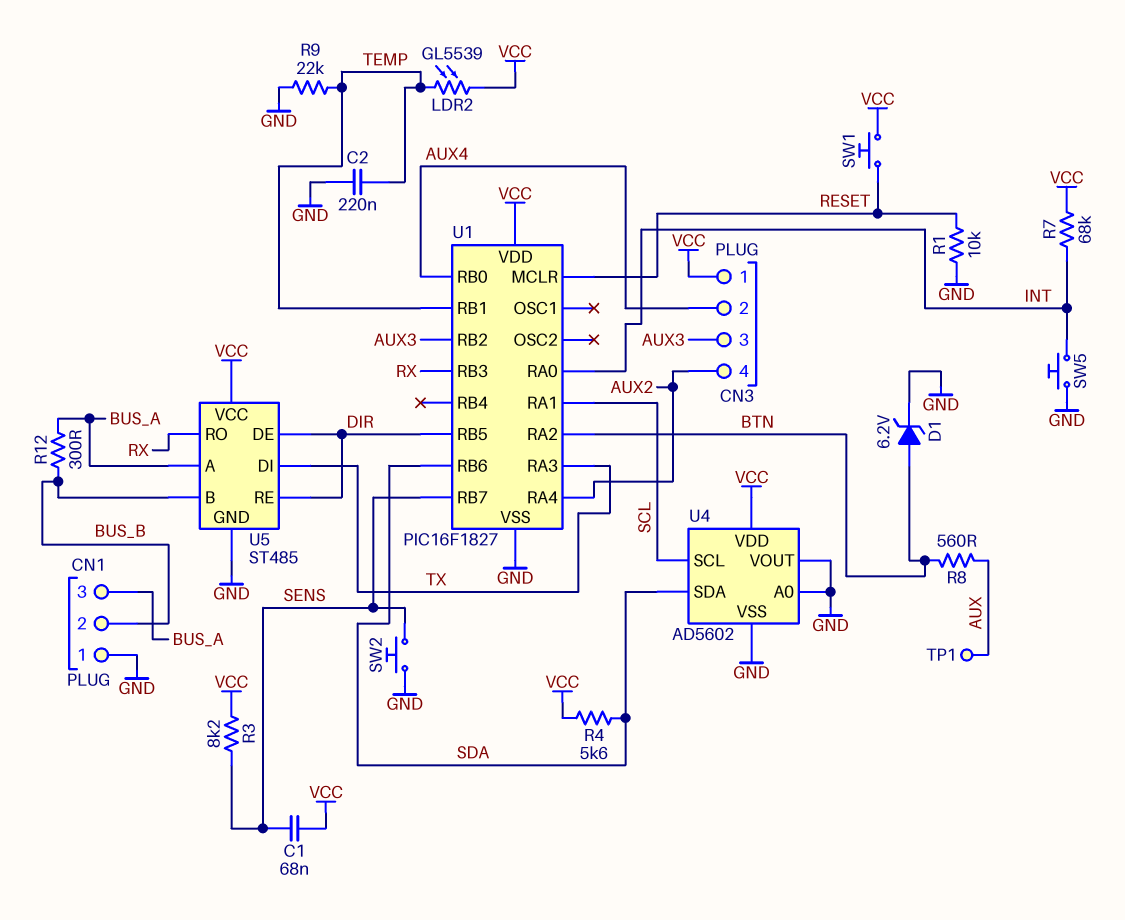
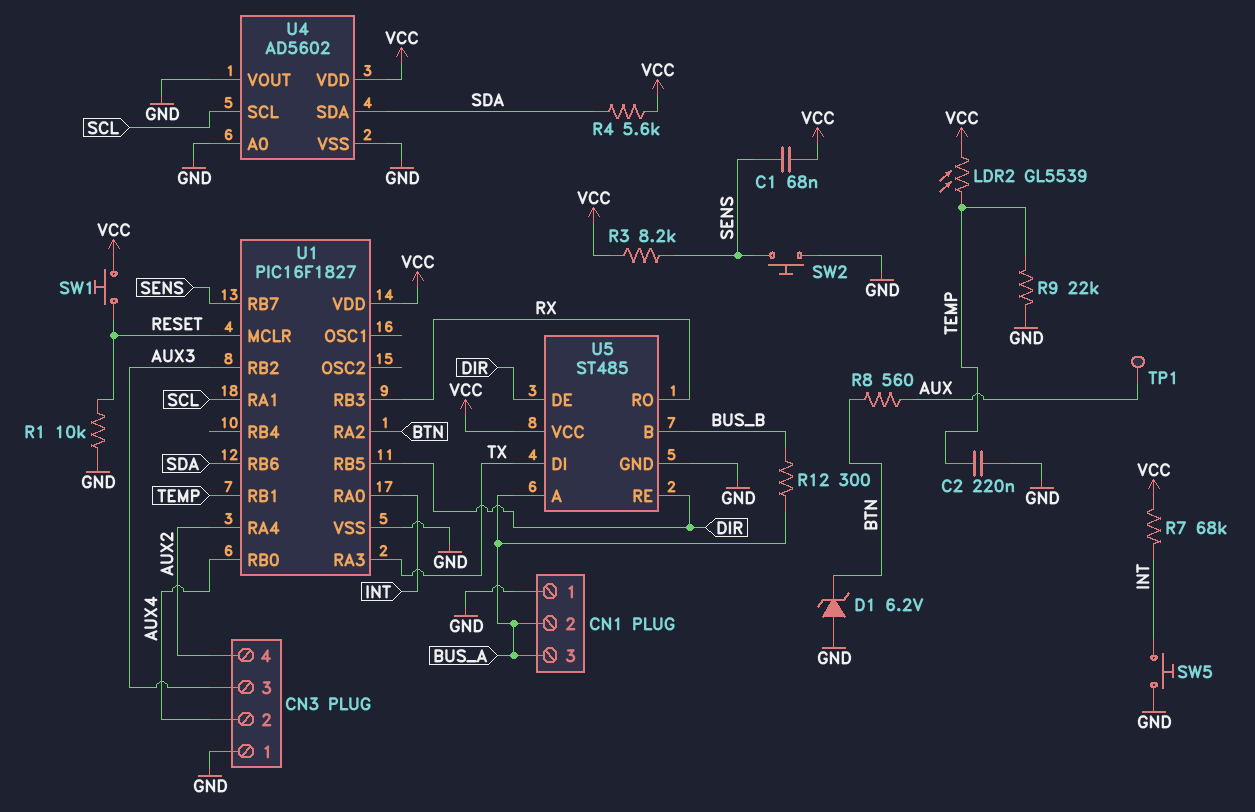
CN1 pin 2: BUS_B -> BUS_A
CN3 pin 1: VCC -> GND
D1: zener 6.2V (A BTN, K GND) -> zener 6.2V (A GND, K BTN)

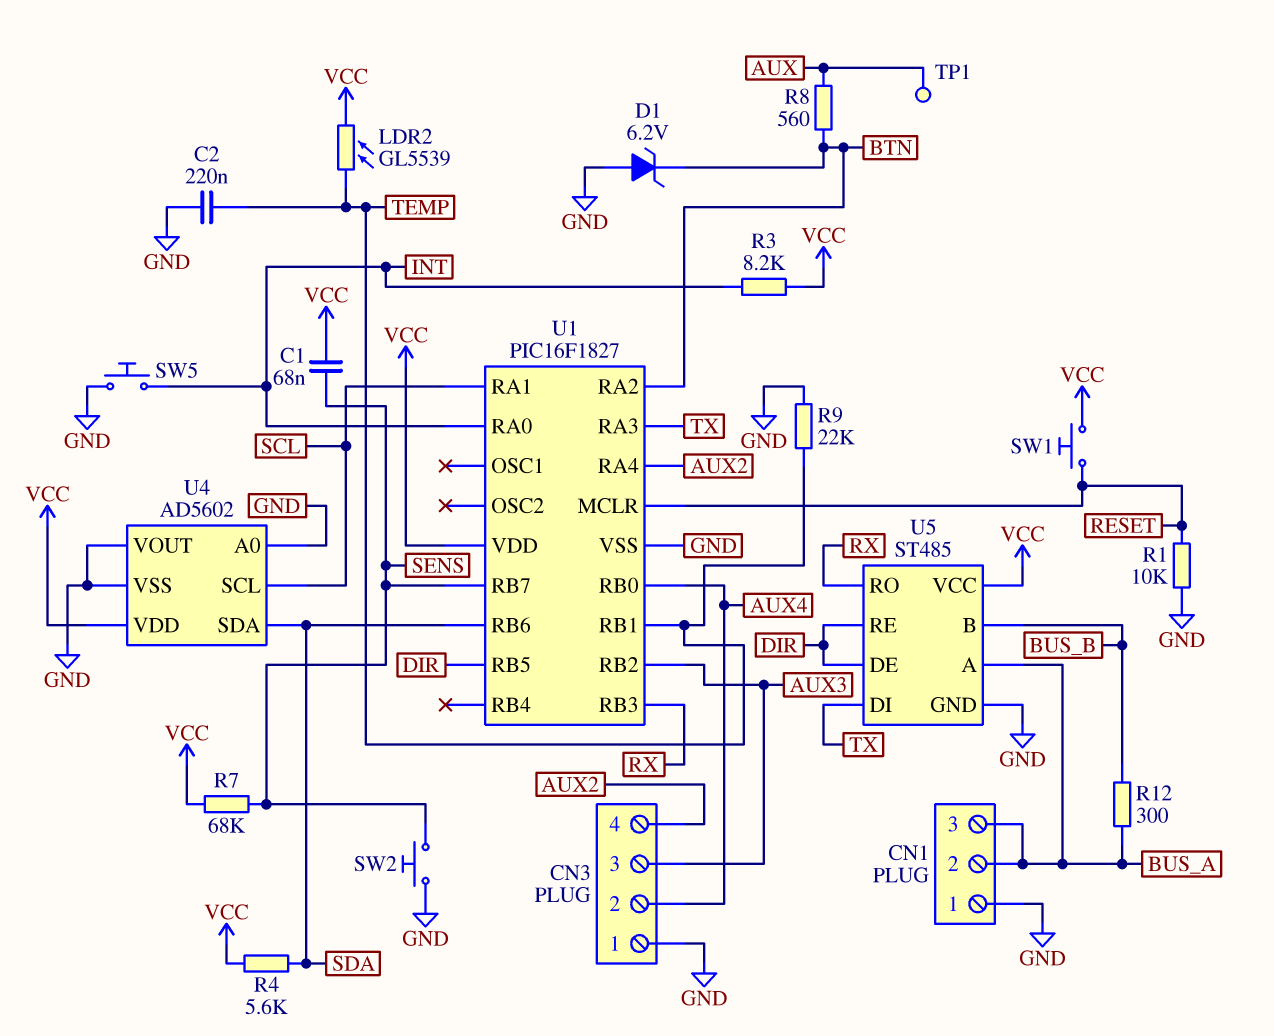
R3: 8.2k (SENS, VCC) -> 8.2k (INT, VCC)
R7: 68k (INT, VCC) -> 68k (SENS, VCC)

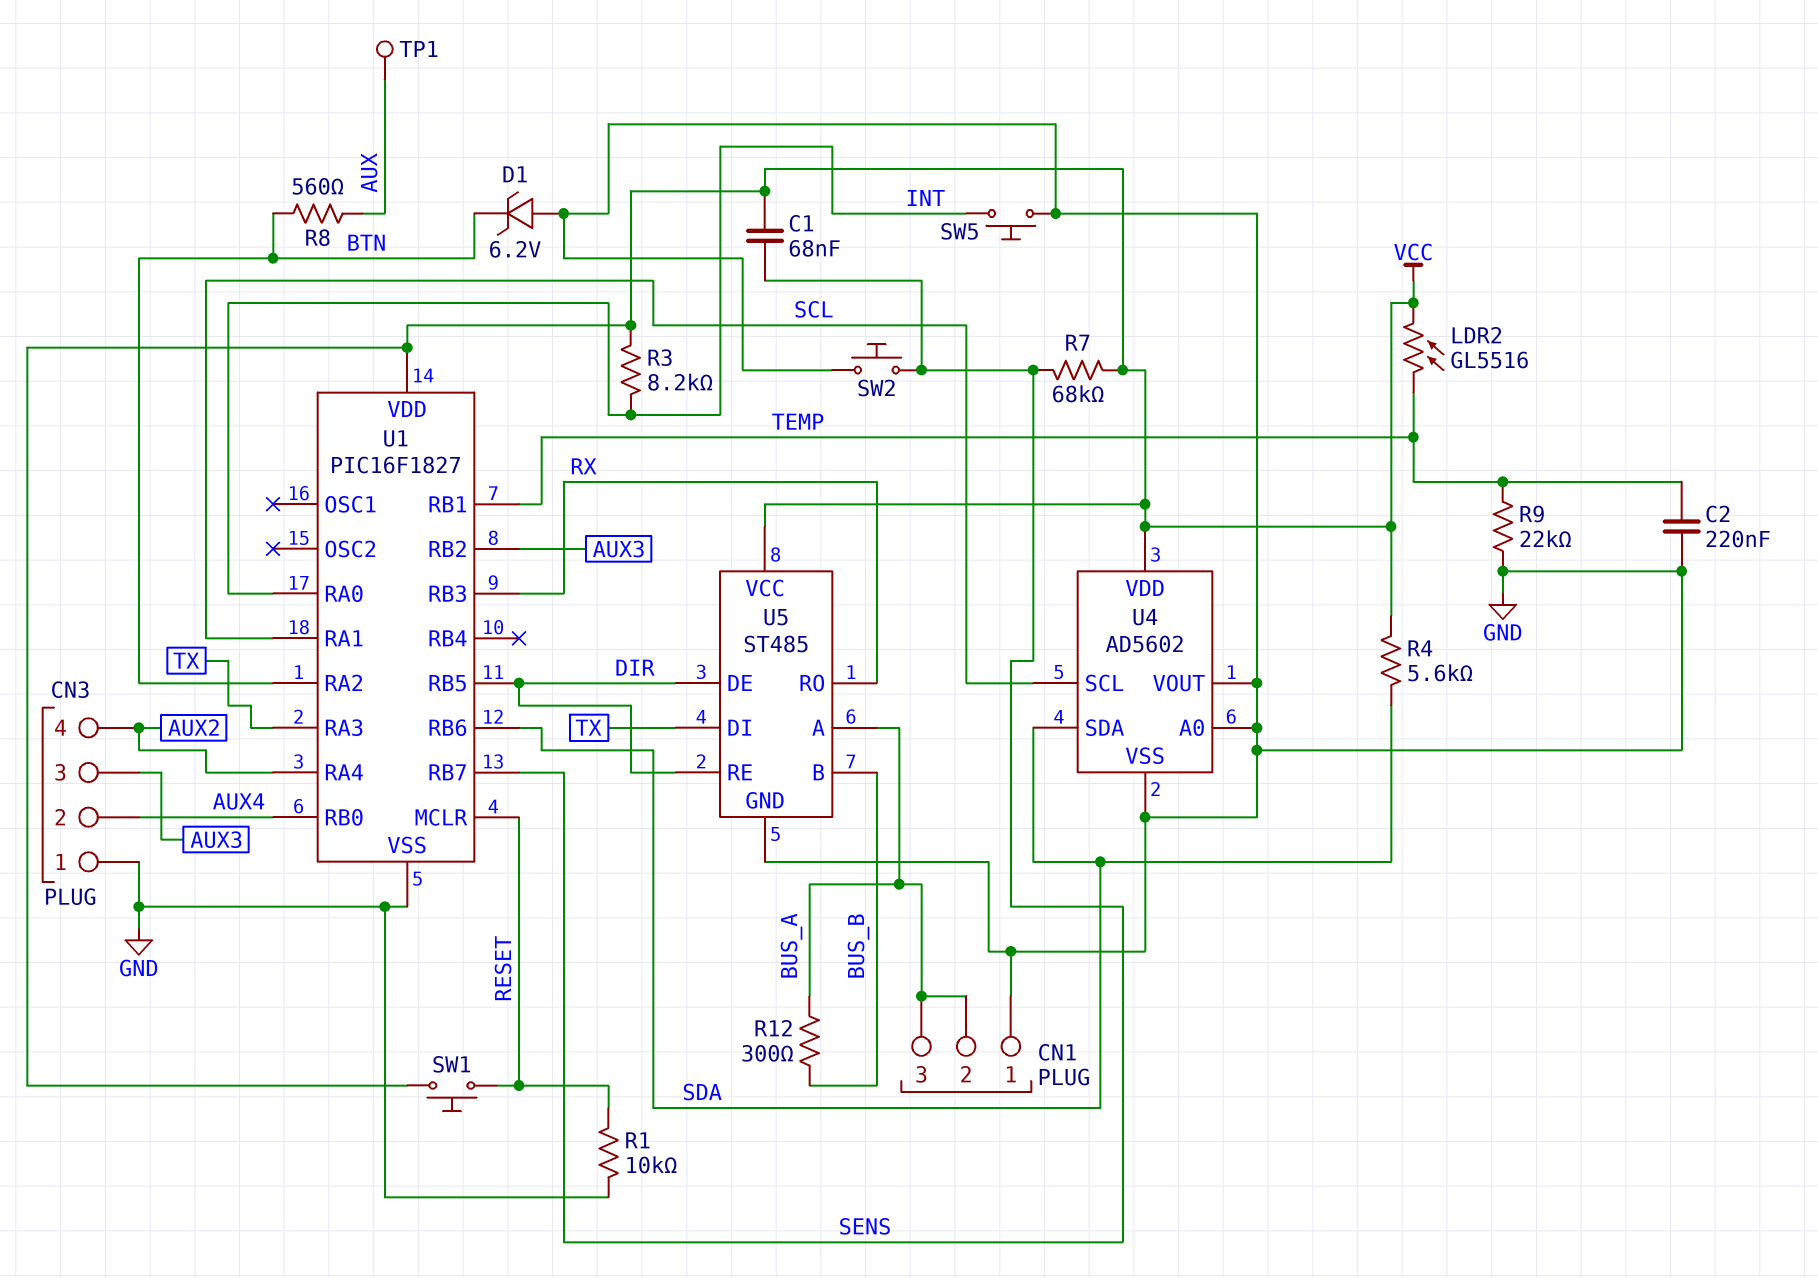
LDR2: GL5539 (TEMP, VCC) -> GL5516 (TEMP, VCC)

